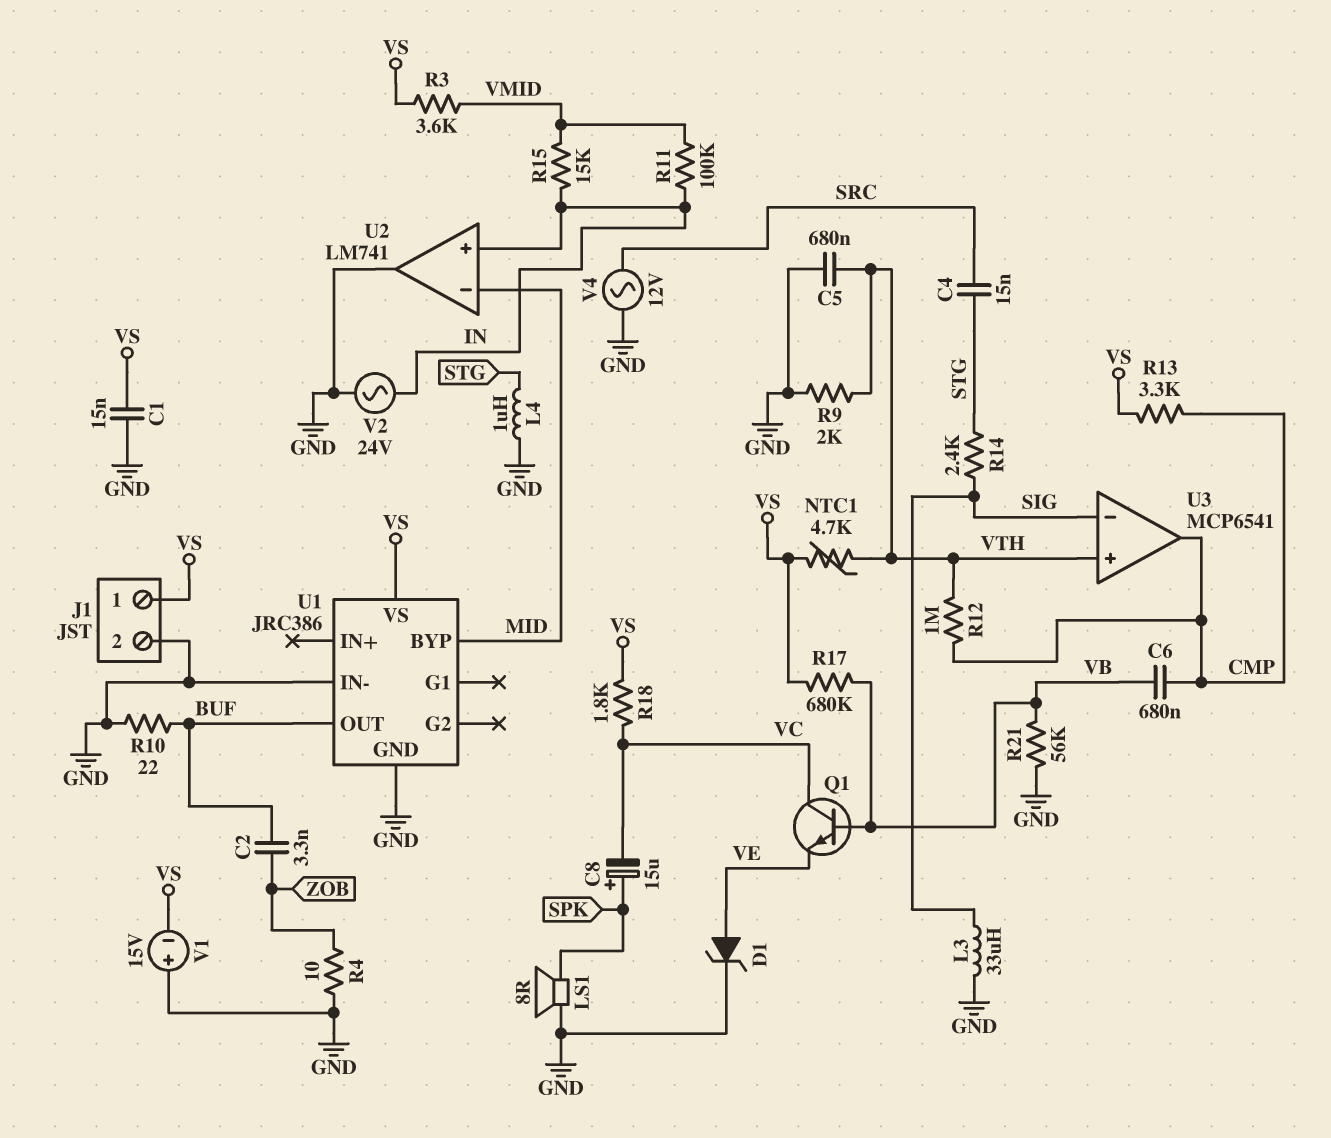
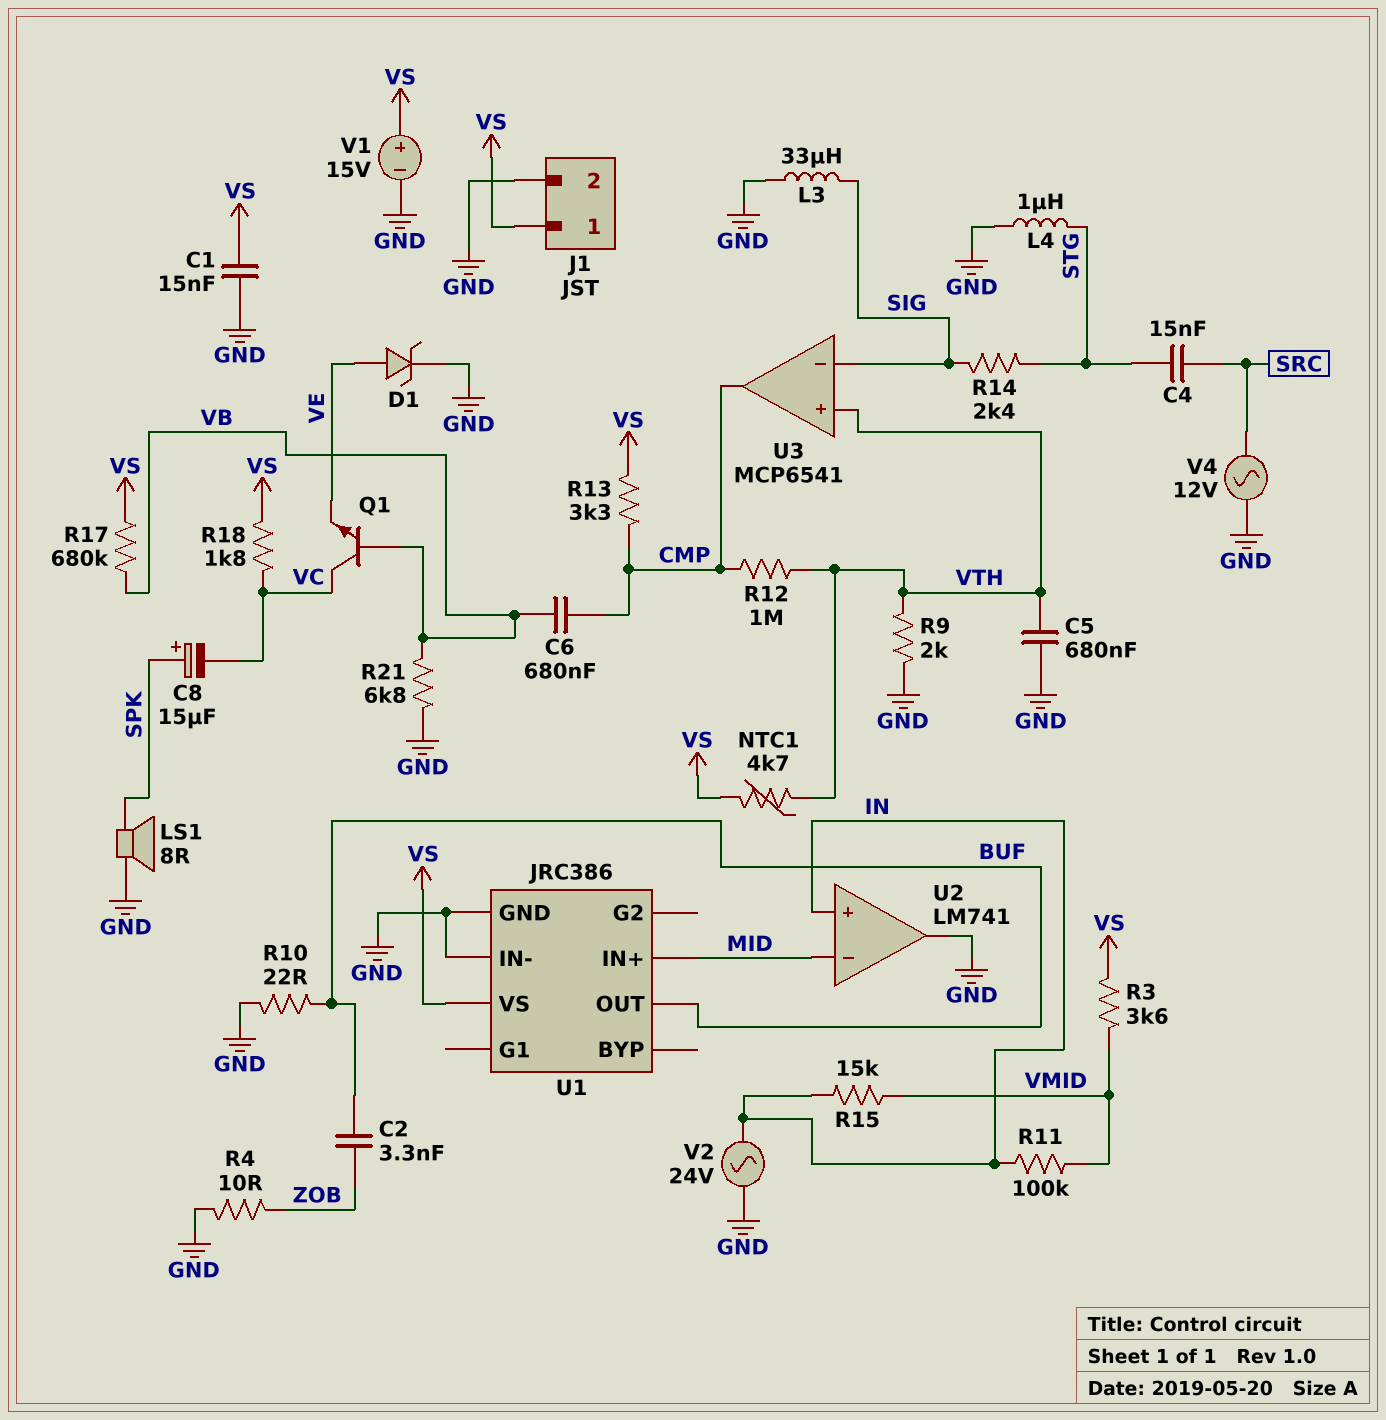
R21: 56k (GND, VB) -> 6.8k (GND, VB)
U1 pin BYP: MID -> none
U1 pin IN+: none -> MID
V1: 15V (plus GND, minus VS) -> 15V (plus VS, minus GND)

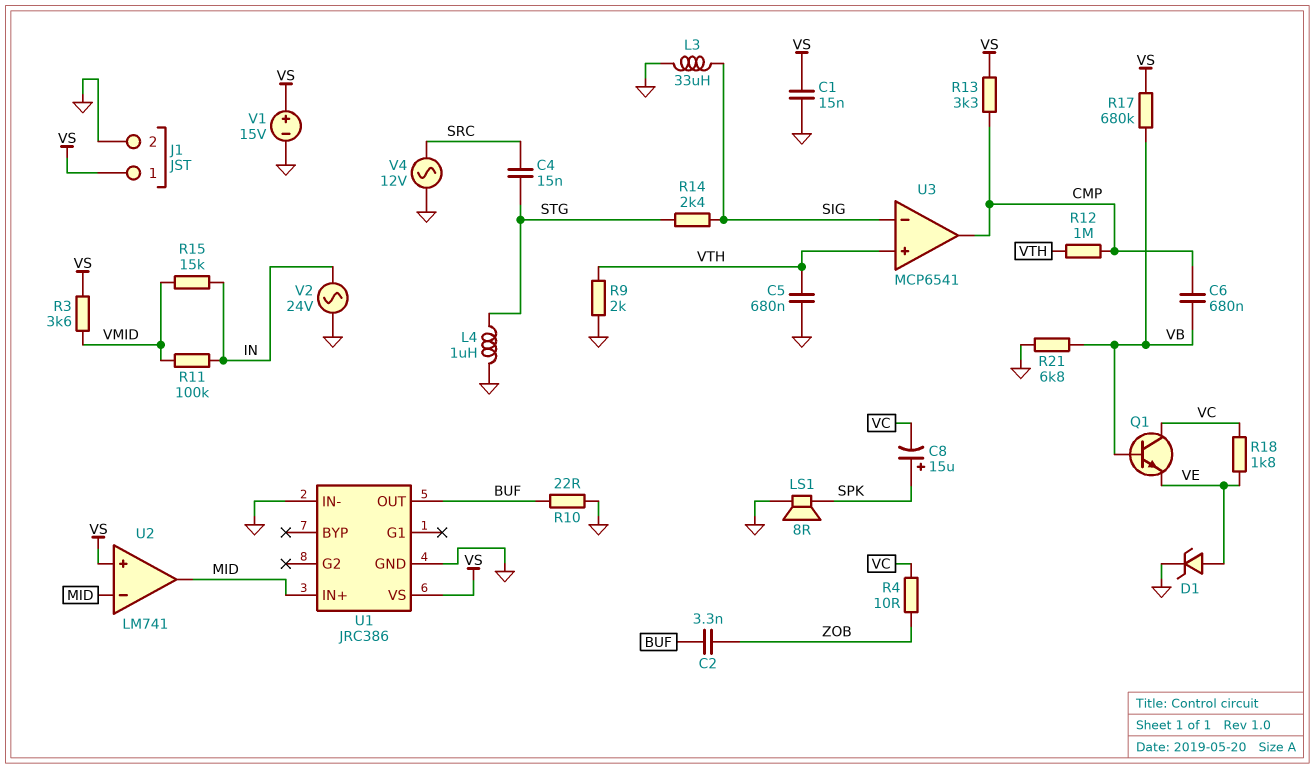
NTC1: 4.7k (VS, VTH) -> none
R4: 10 (GND, ZOB) -> 10 (VC, ZOB)
R18: 1.8k (VC, VS) -> 1.8k (VC, VE)
U2 pin in+: IN -> VS
U2 pin out: GND -> MID

